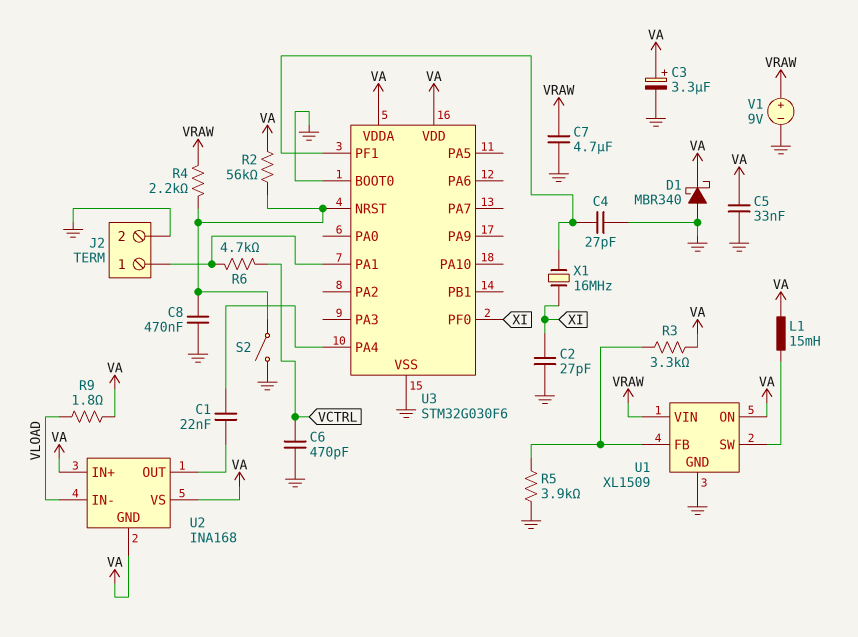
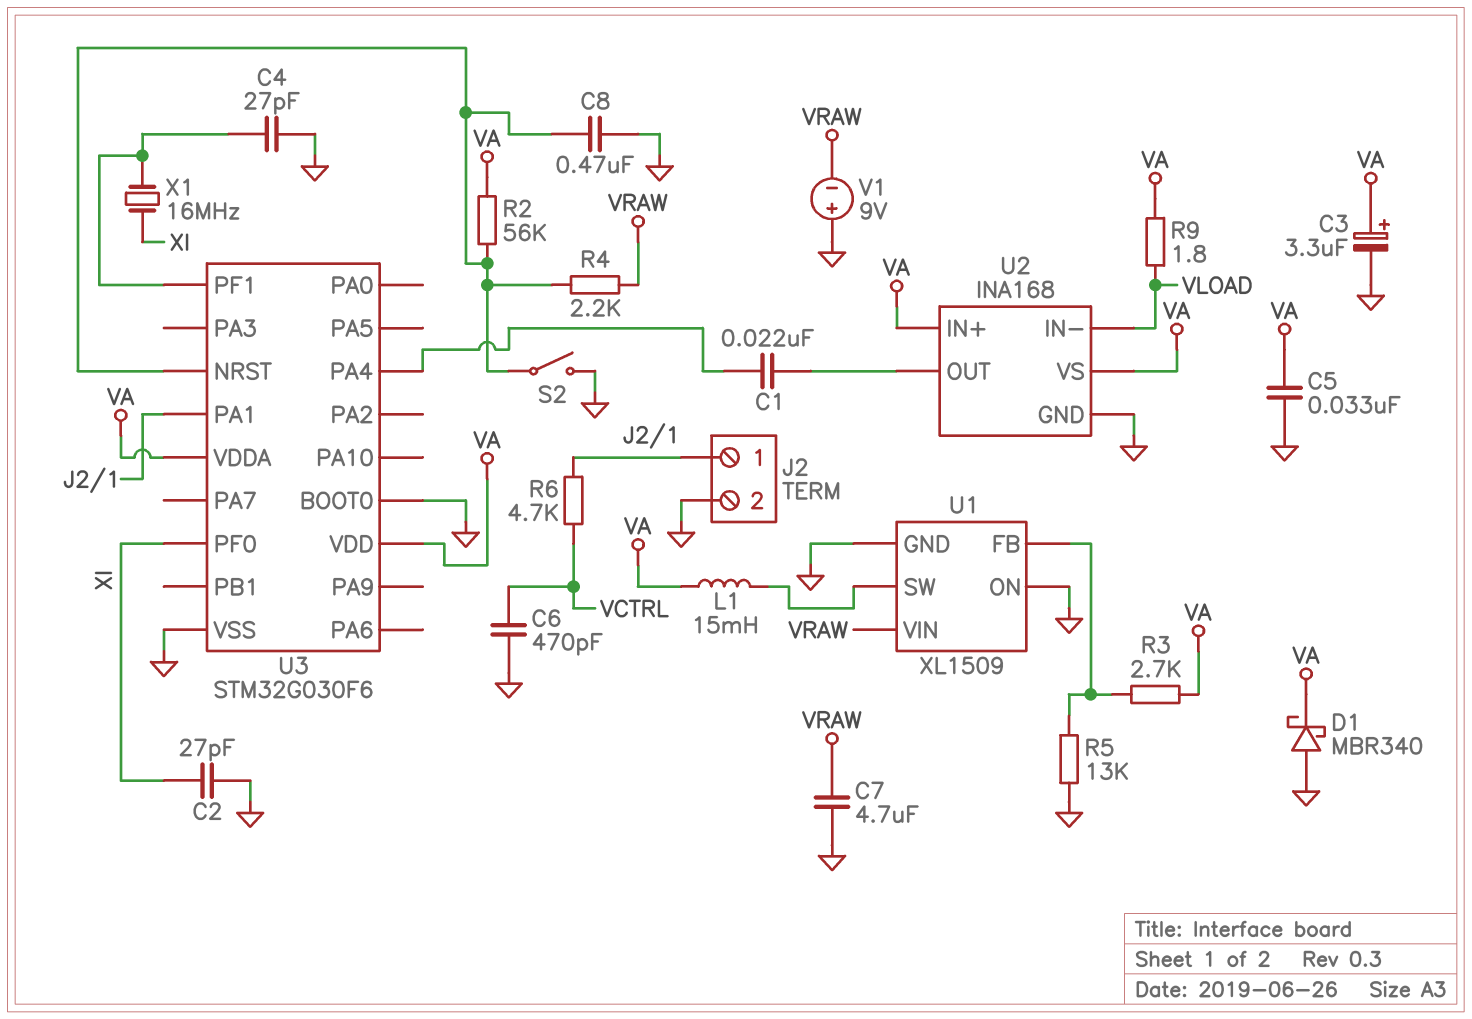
R3: 3.3k (U1/FB, VA) -> 2.7k (U1/FB, VA)
R5: 3.9k (GND, U1/FB) -> 13k (GND, U1/FB)
U1 pin ON: VA -> GND
U2 pin GND: VA -> GND
V1: 9V (plus VRAW, minus GND) -> 9V (plus GND, minus VRAW)

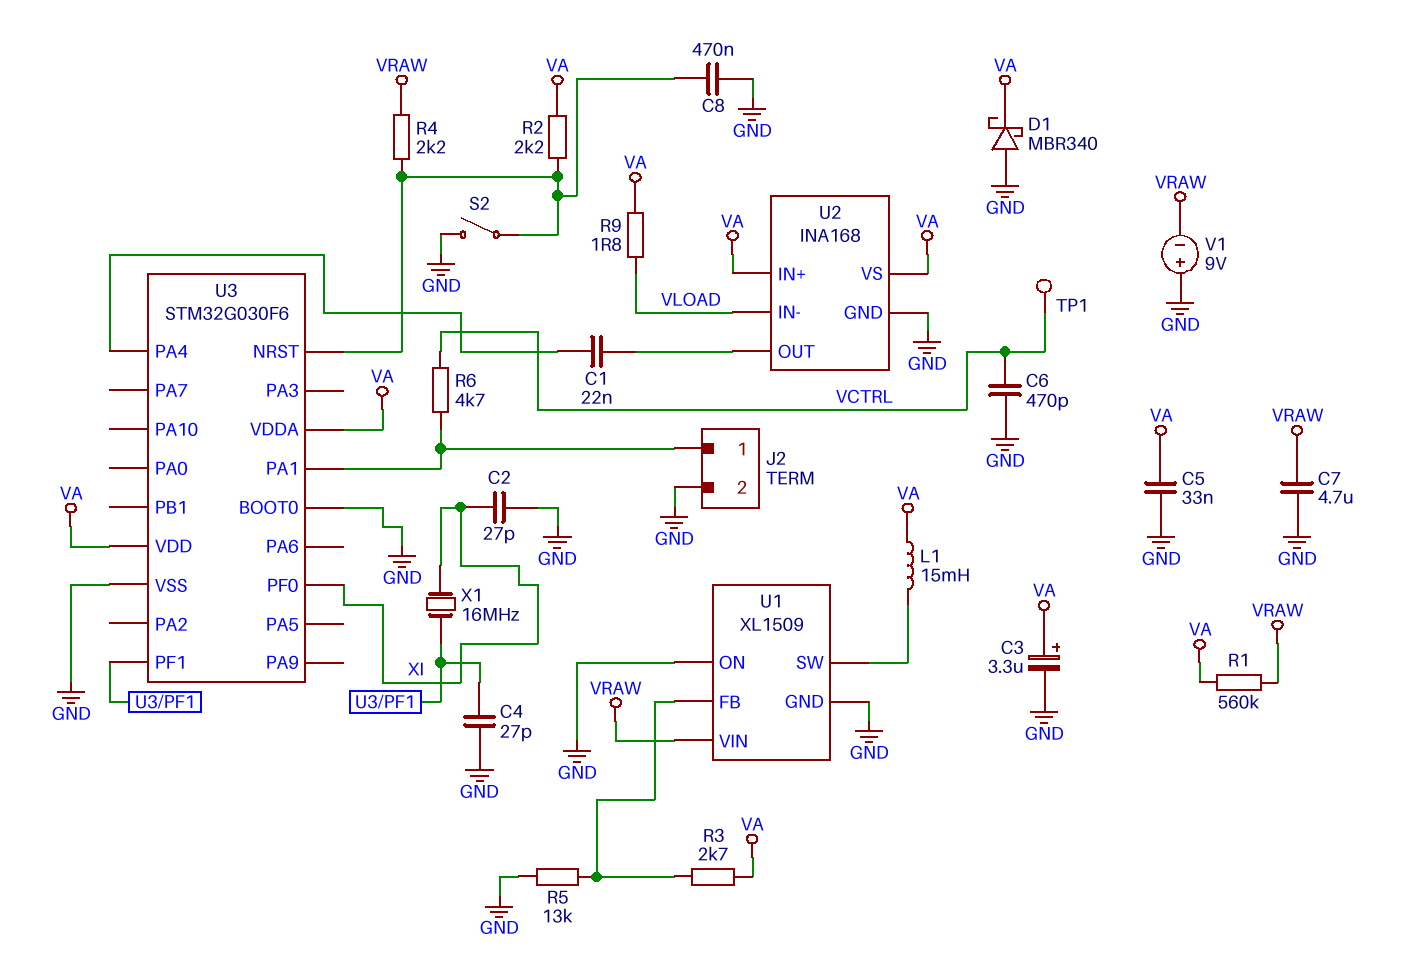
R1: none -> 560k (VA, VRAW)
R2: 56k (U3/NRST, VA) -> 2.2k (U3/NRST, VA)
TP1: none -> test point (VCTRL)

